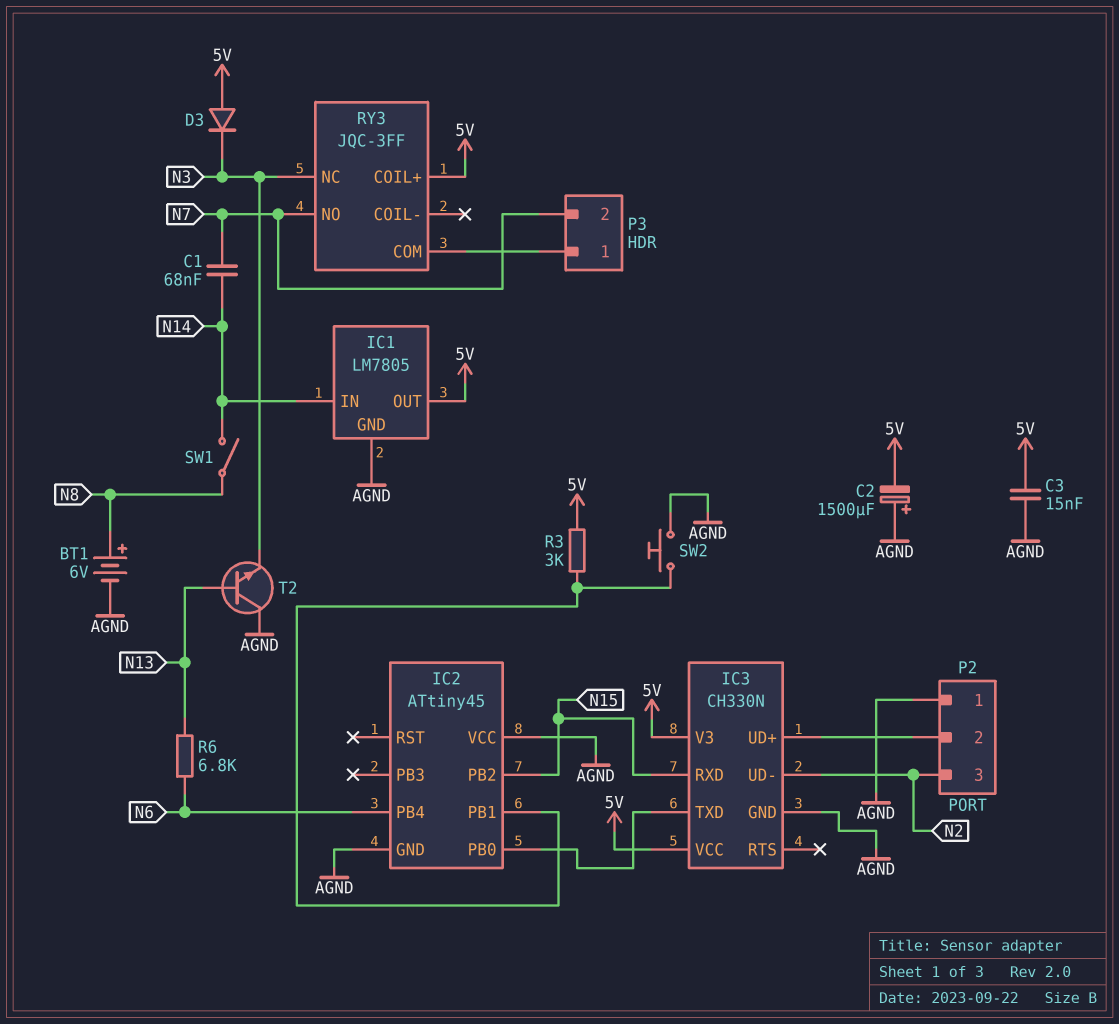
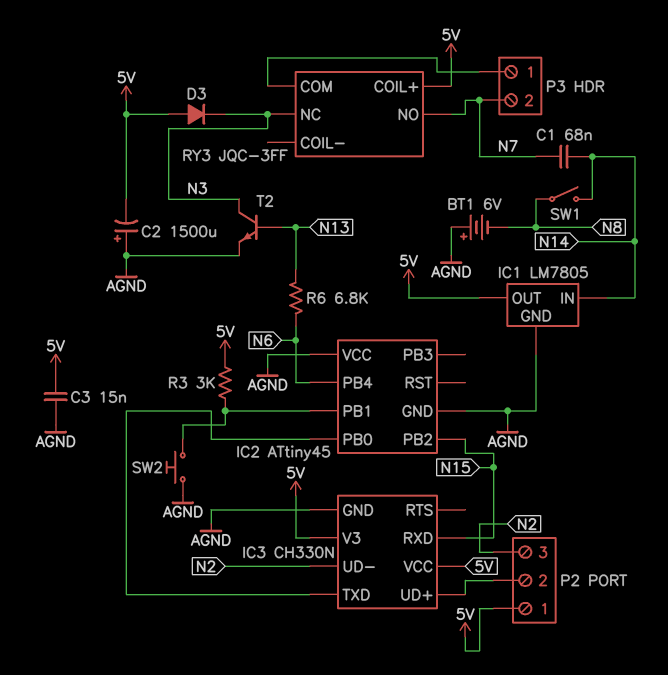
BT1: 6V (plus N8, minus AGND) -> 6V (plus AGND, minus N8)
P2 pin 1: AGND -> 5V
T2: NPN (B N13, C AGND, E N3) -> NPN (B N13, C N3, E AGND)

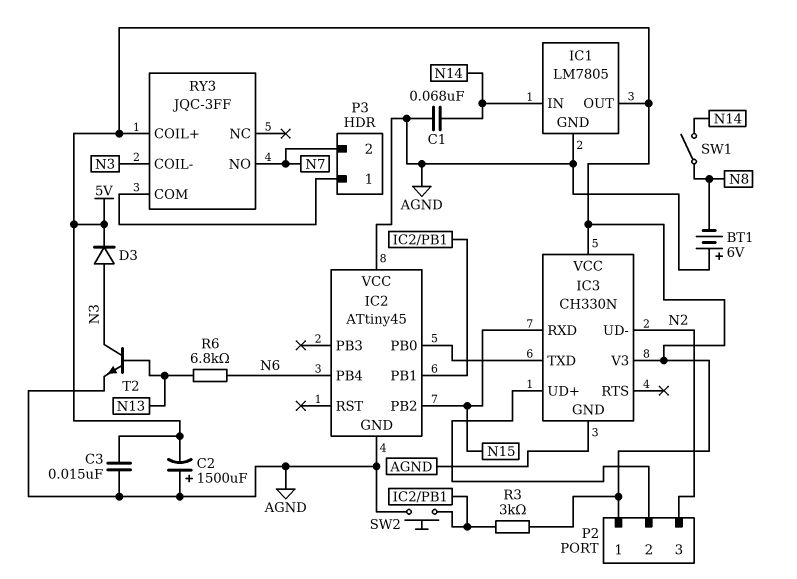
C1: 68nF (N7, N14) -> 68nF (AGND, N14)
D3: diode (A 5V, K N3) -> diode (A N3, K 5V)
RY3 pin COIL-: none -> N3
RY3 pin NC: N3 -> none

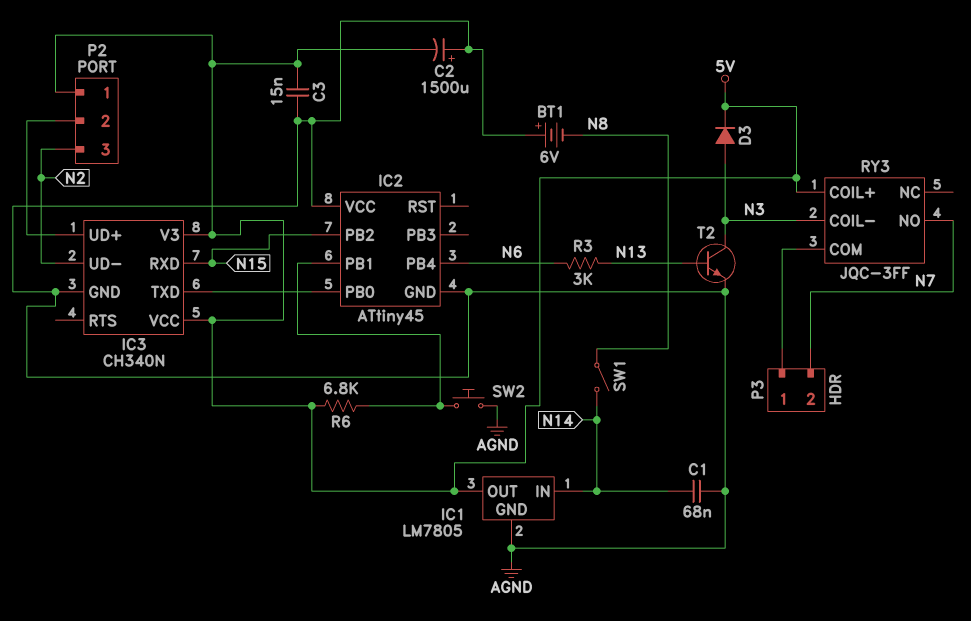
IC3: CH330N -> CH340N
R3: 3k (5V, IC2/PB1) -> 3k (N6, N13)
R6: 6.8k (N6, N13) -> 6.8k (5V, IC2/PB1)

